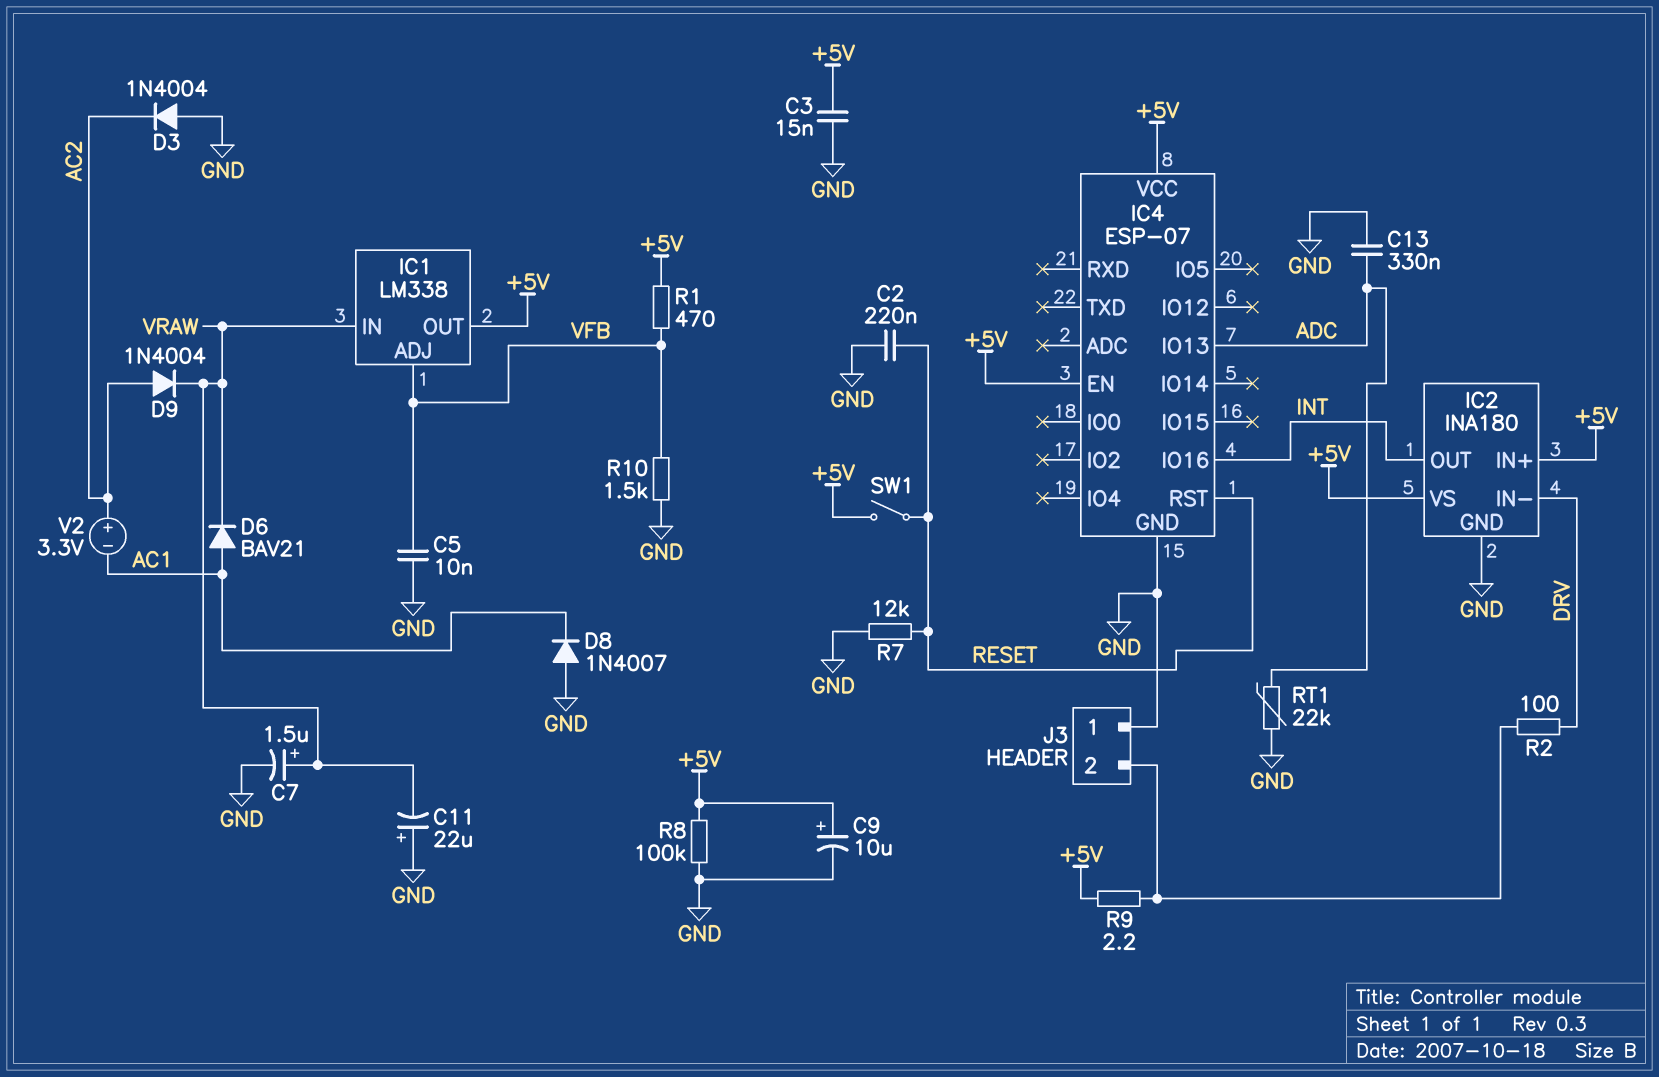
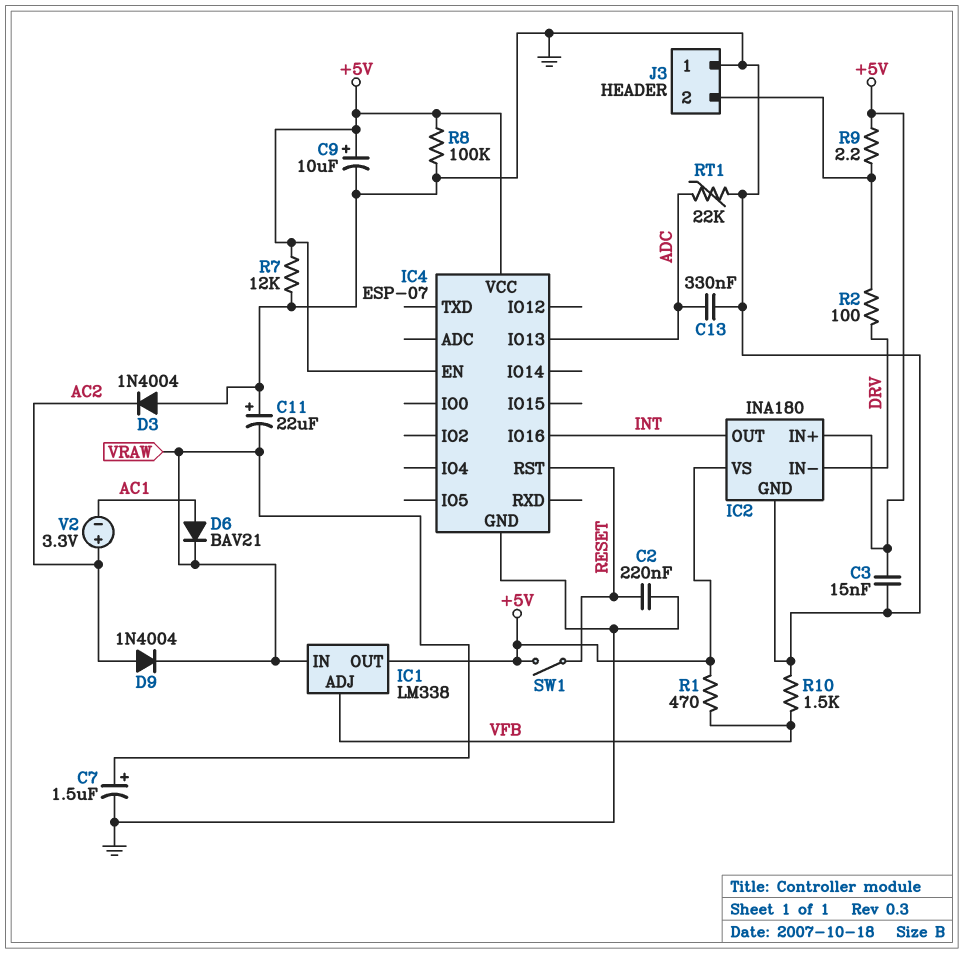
C5: 10nF (GND, VFB) -> none
D8: diode 1N4007 (A GND, K AC1) -> none
R7: 12k (GND, RESET) -> 12k (+5V, GND)

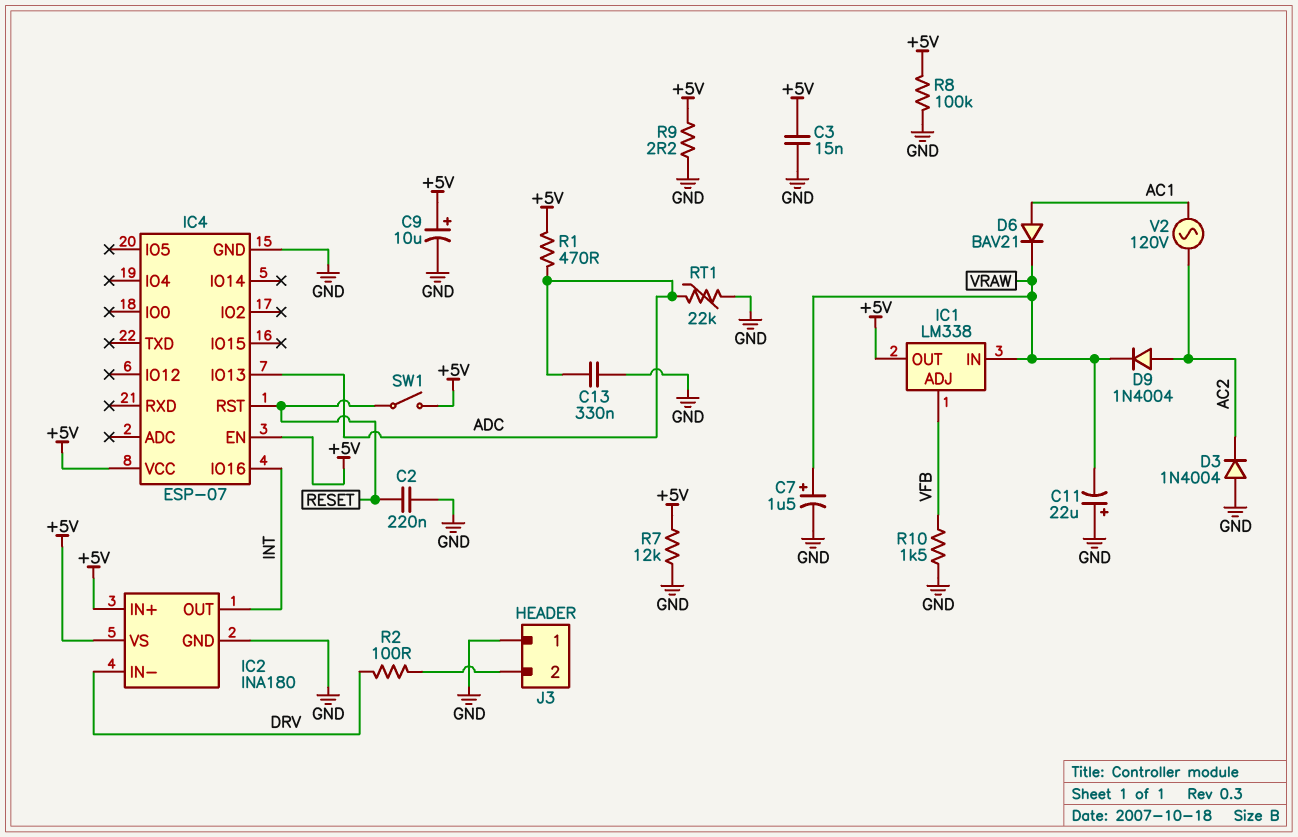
R1: 470 (+5V, VFB) -> 470 (+5V, ADC)
R9: 2.2 (+5V, J3/2) -> 2.2 (+5V, GND)
V2: 3.3V (plus AC2, minus AC1) -> AC 120V (AC1, AC2)

